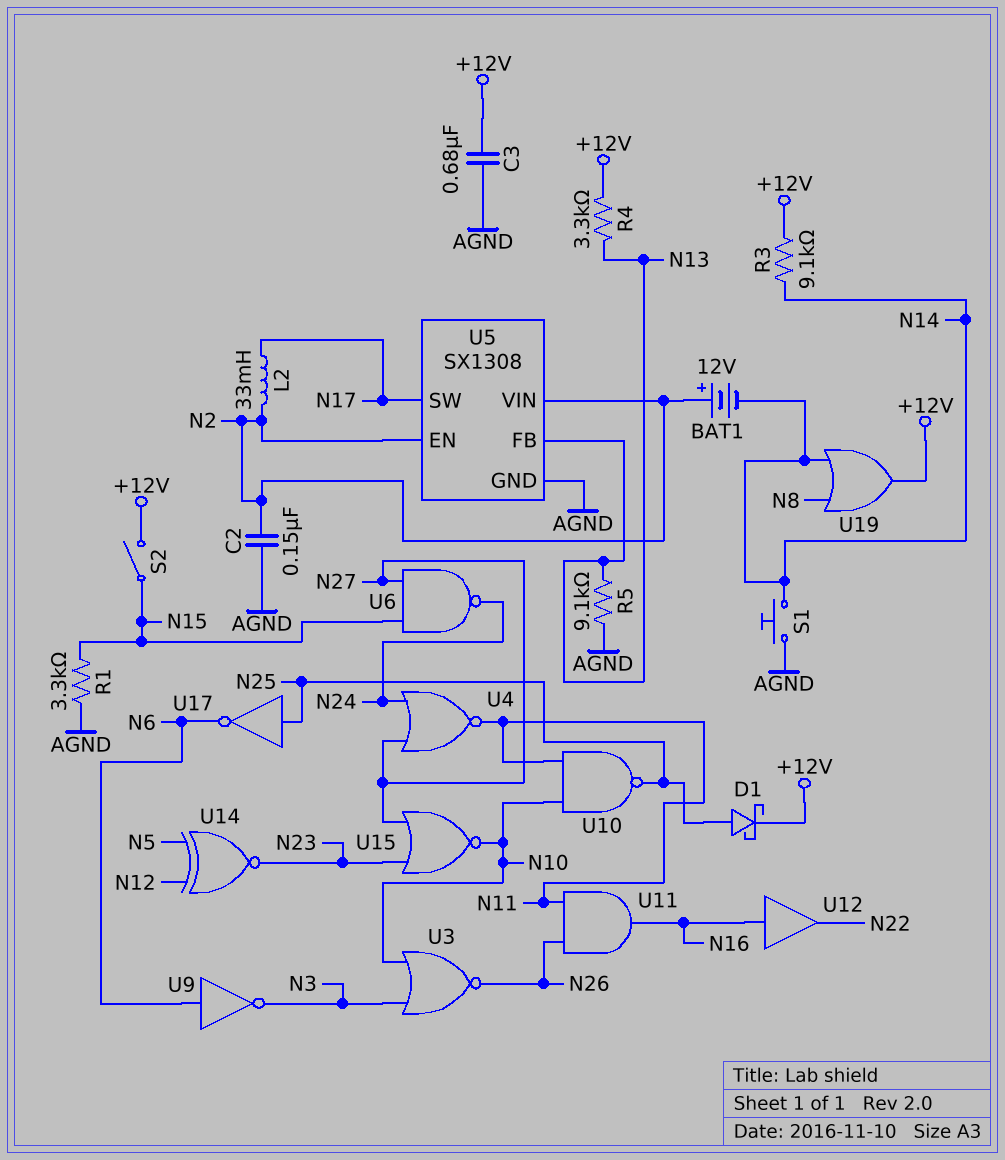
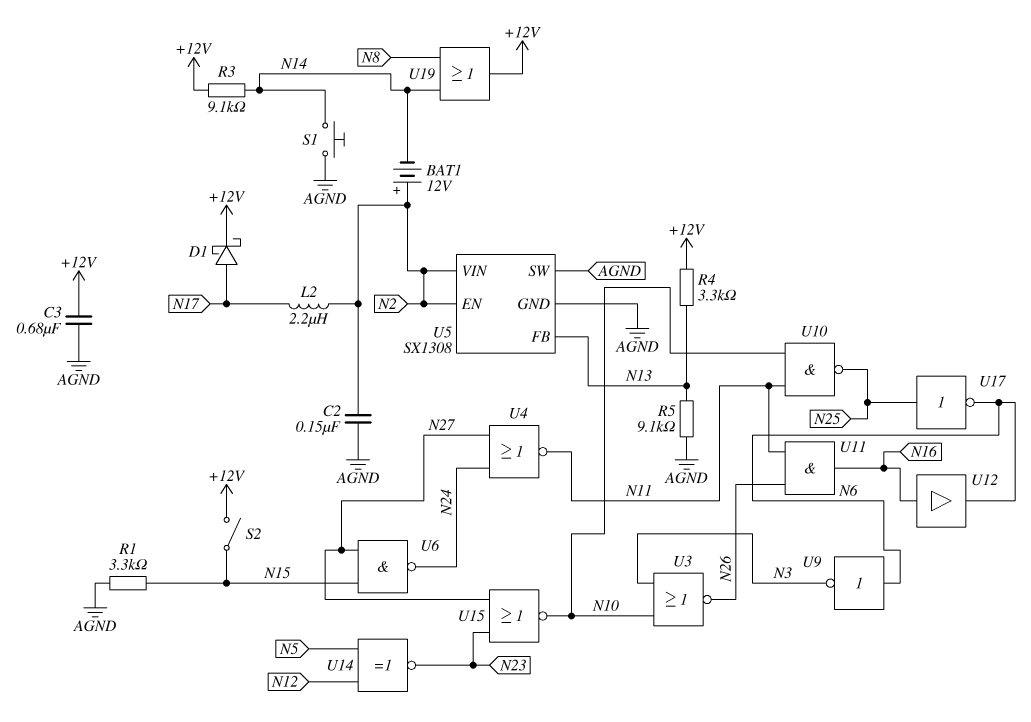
D1: schottky (A N25, K +12V) -> schottky (A N17, K +12V)
L2: 33mH (N2, N17) -> 2.2uH (N2, N17)
U5 pin SW: N17 -> AGND
U12: buffer (in N16, out N22) -> buffer (in N16, out N6)

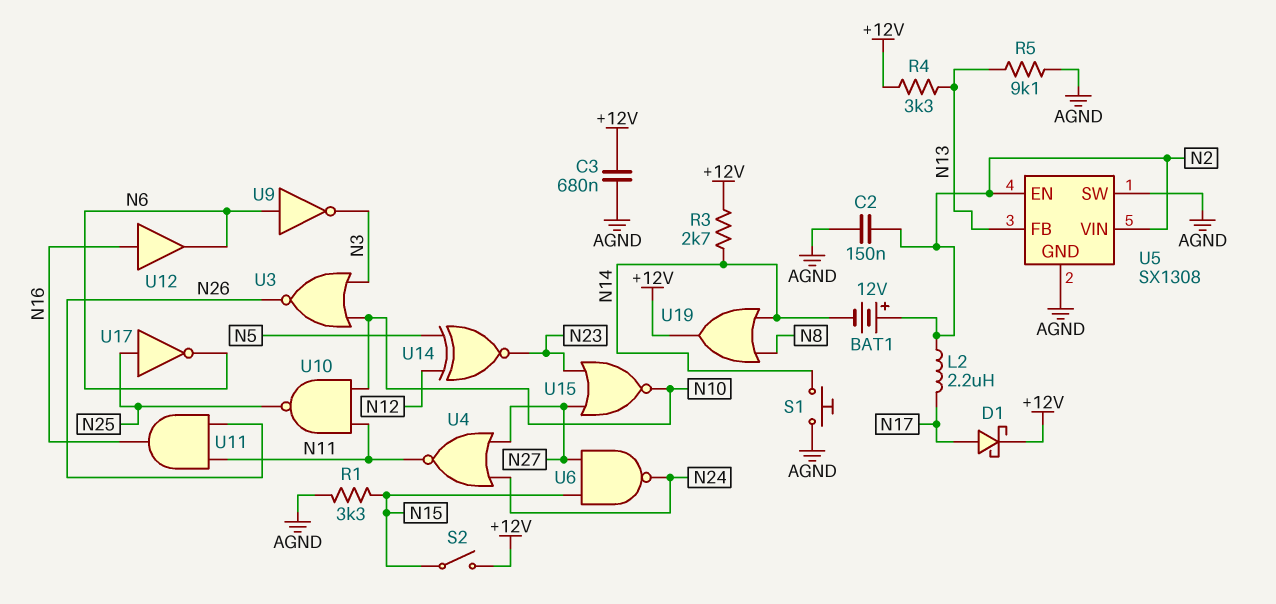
R3: 9.1k (+12V, N14) -> 2.7k (+12V, N14)

